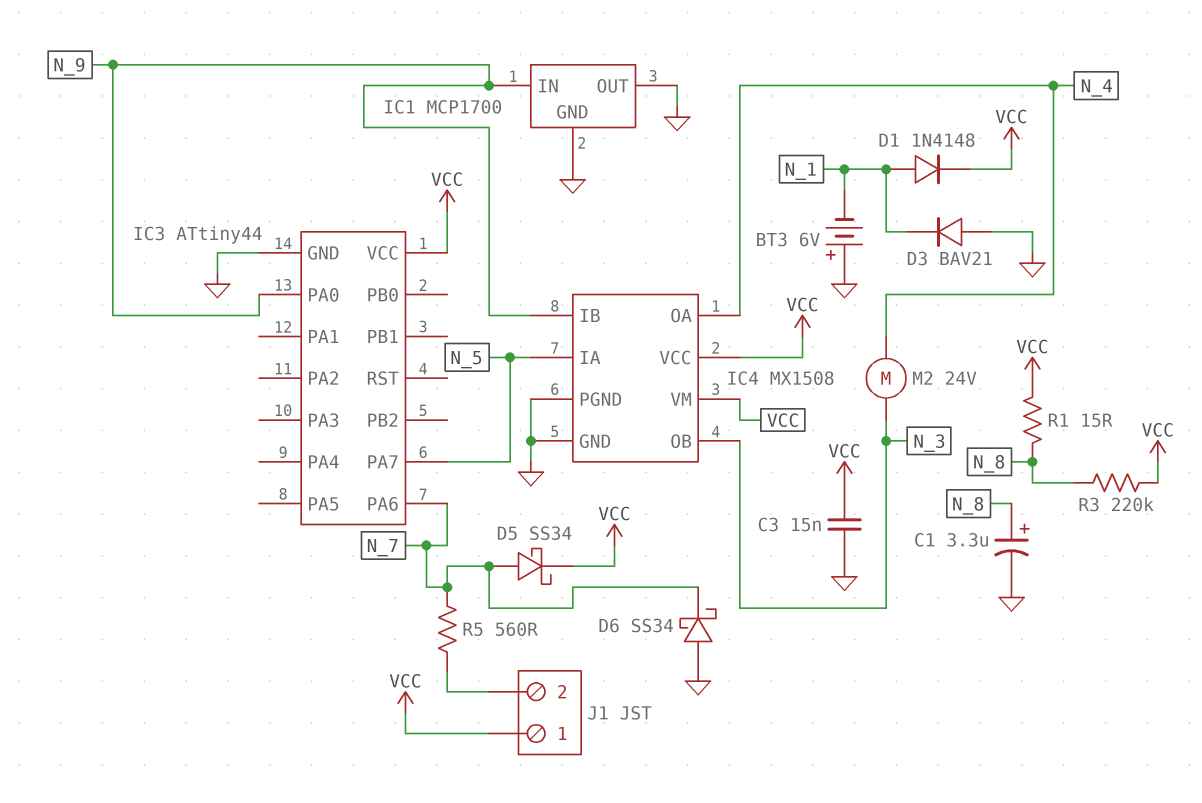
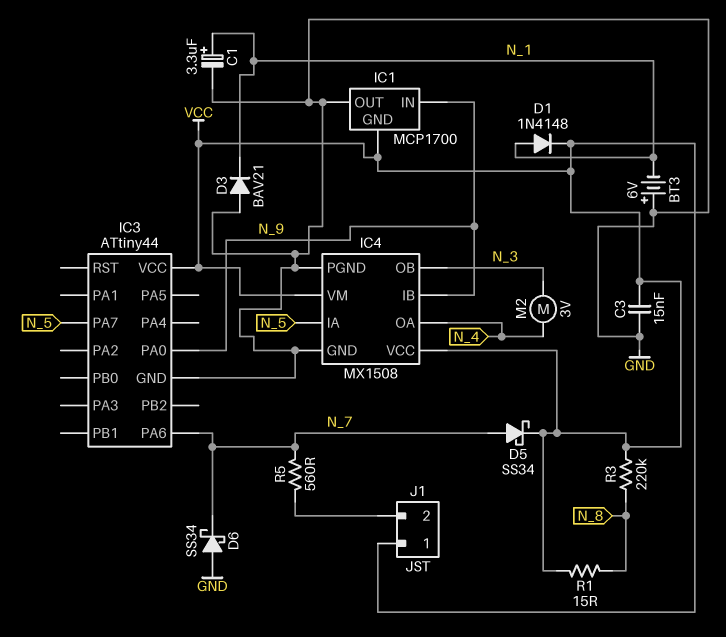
C1: 3.3uF (plus N_8, minus GND) -> 3.3uF (plus N_1, minus GND)
IC1 pin GND: GND -> VCC
M2: motor 24V (N_3, N_4) -> motor 3V (N_3, N_4)

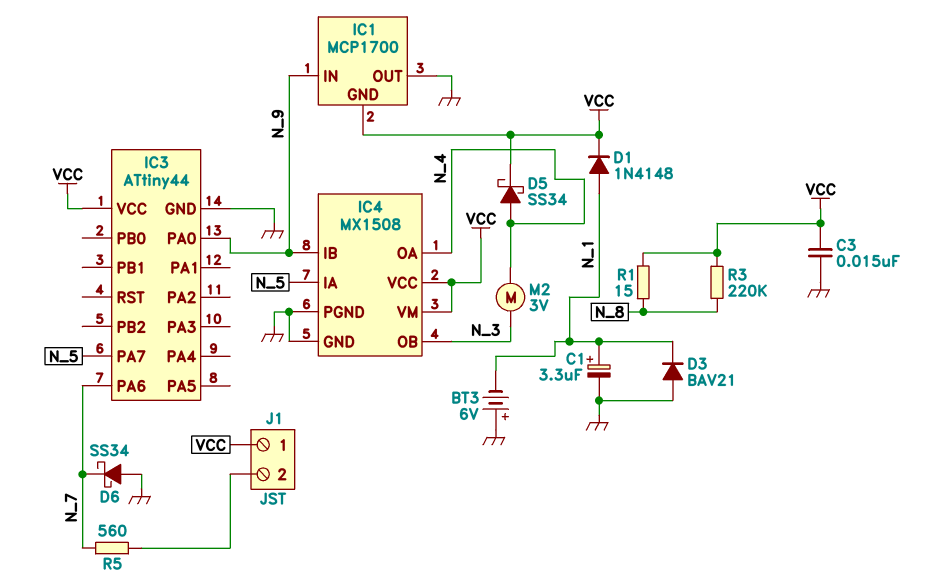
D5: schottky SS34 (A N_7, K VCC) -> schottky SS34 (A N_4, K VCC)

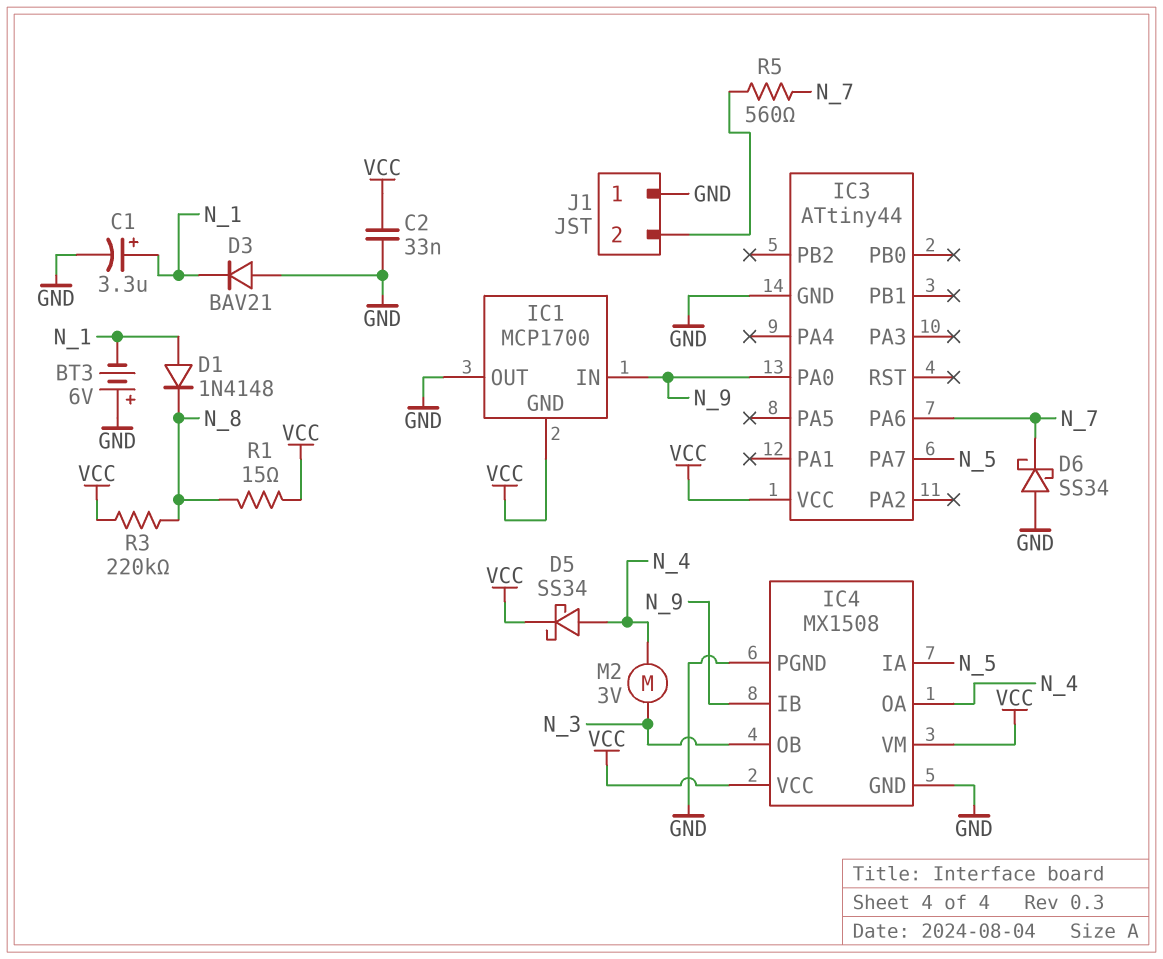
C2: none -> 33nF (GND, VCC)
C3: 15nF (GND, VCC) -> none
D1: diode 1N4148 (A N_1, K VCC) -> diode 1N4148 (A N_1, K N_8)
J1 pin 1: VCC -> GND

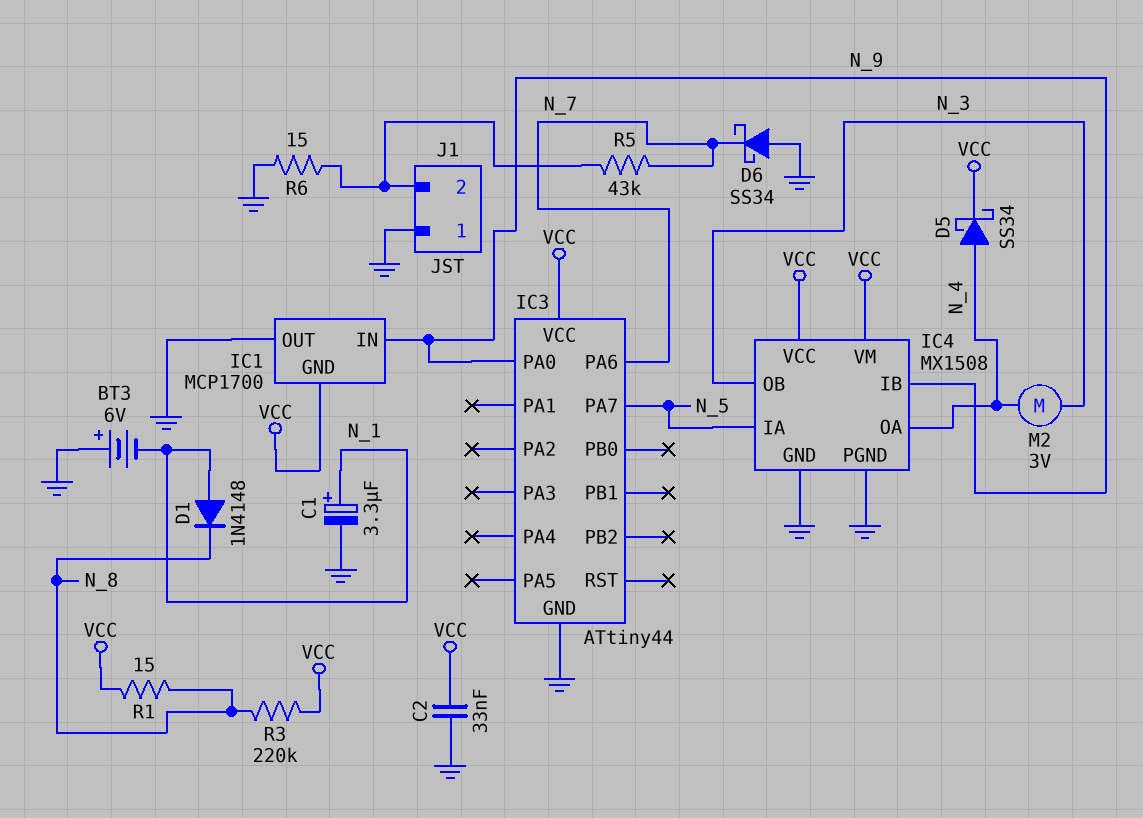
D3: diode BAV21 (A GND, K N_1) -> none
R5: 560 (J1/2, N_7) -> 43k (J1/2, N_7)
R6: none -> 15 (GND, J1/2)

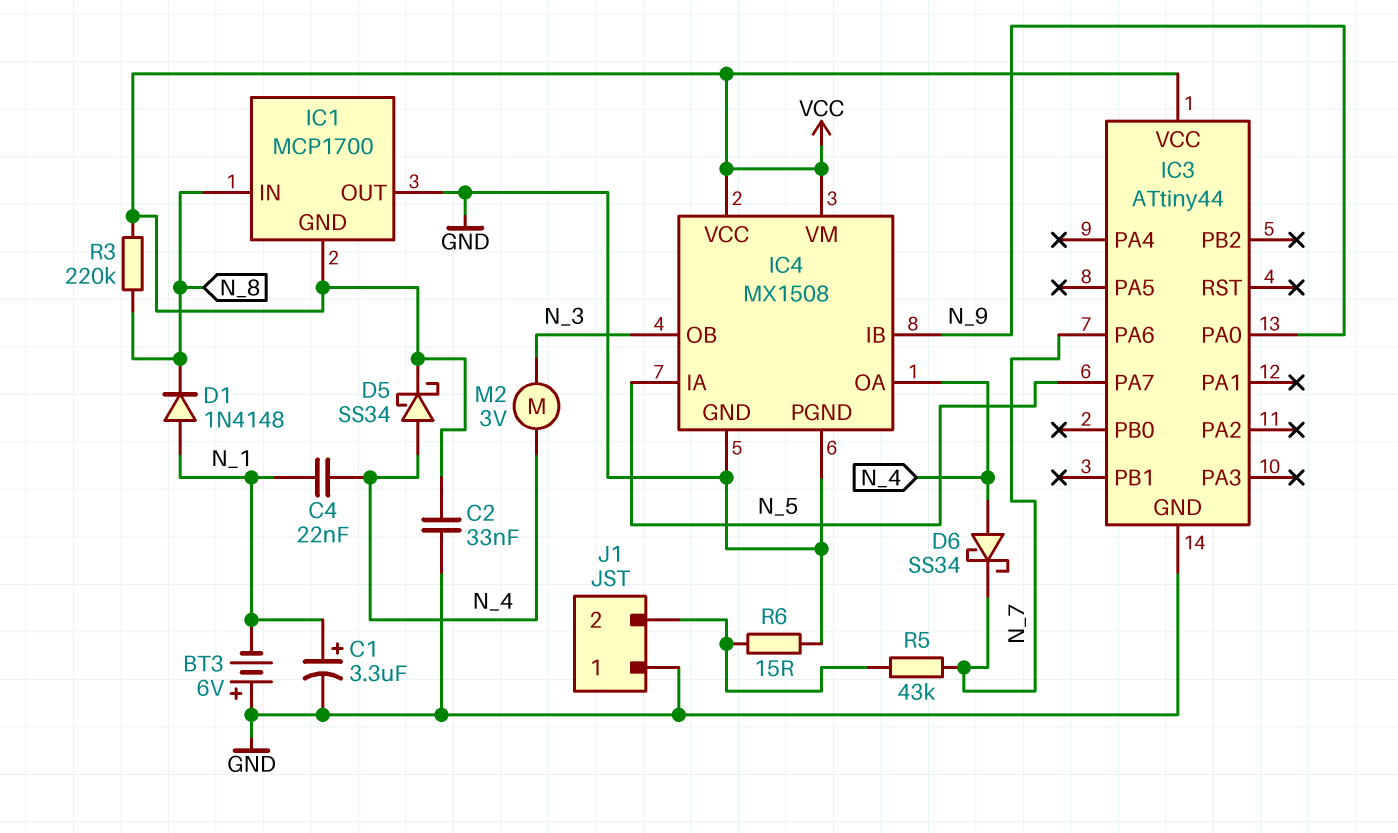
C4: none -> 22nF (N_1, N_4)
D6: schottky SS34 (A GND, K N_7) -> schottky SS34 (A N_4, K N_7)
IC1 pin IN: N_9 -> N_8
R1: 15 (N_8, VCC) -> none

